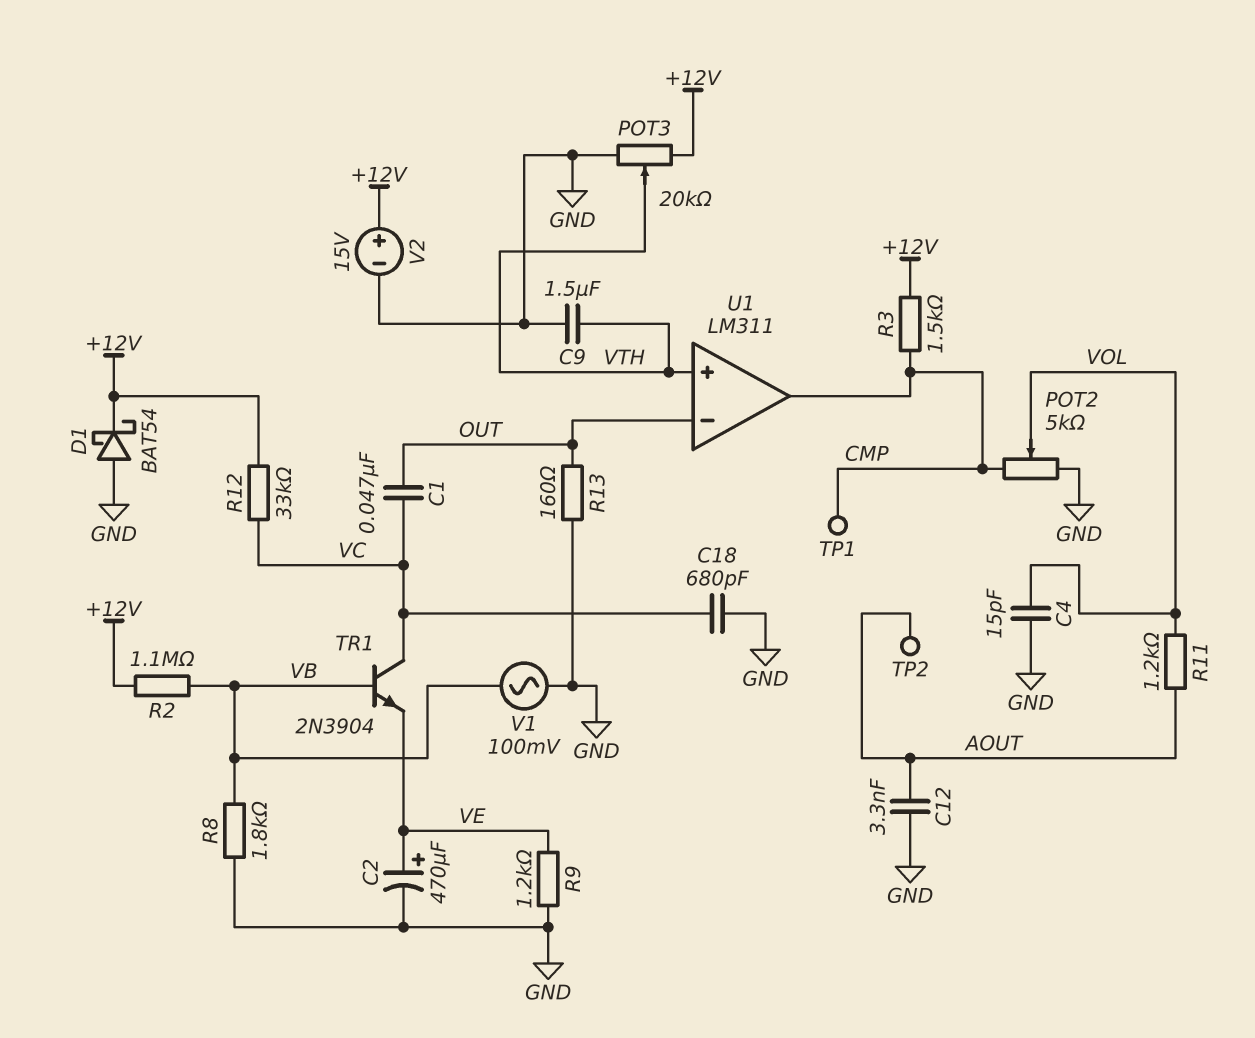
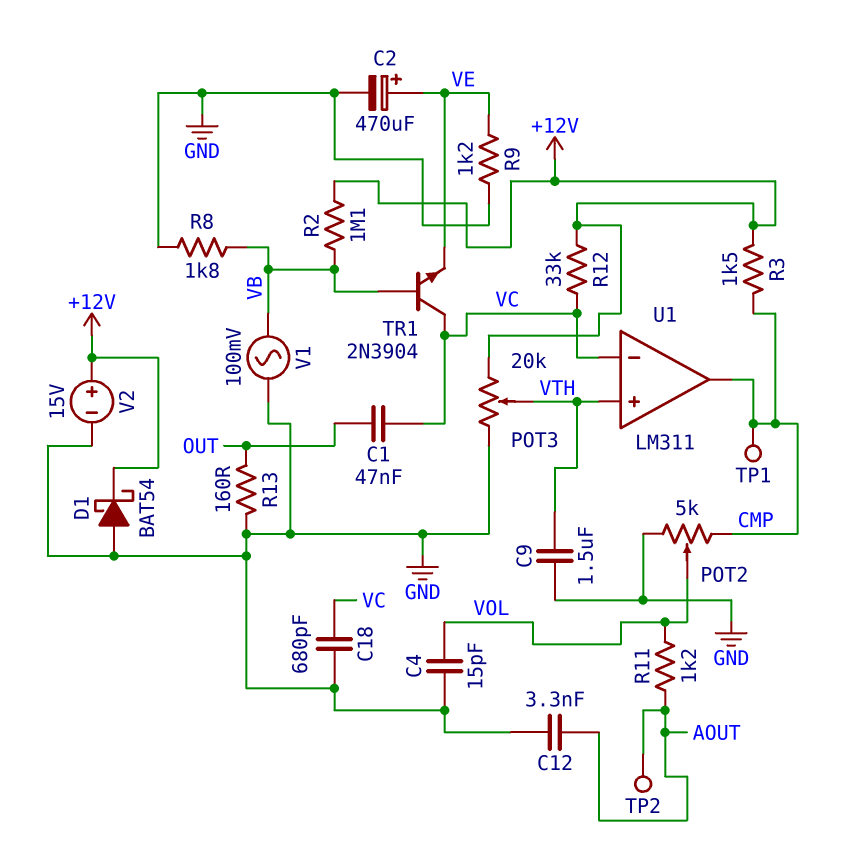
U1 pin in-: OUT -> VC

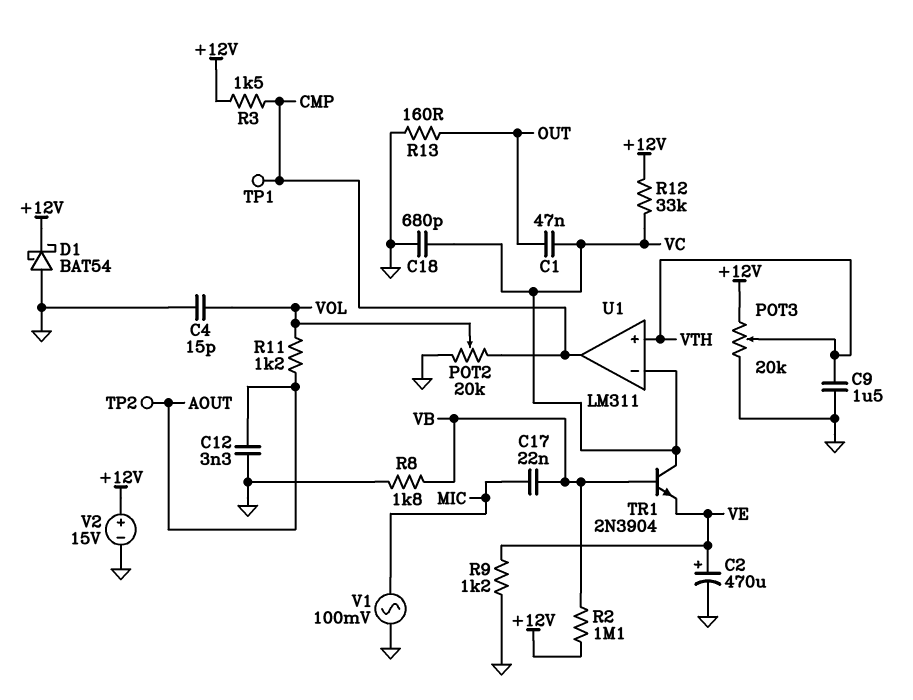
C17: none -> 22nF (MIC, VB)
POT2: 5k (CMP, GND, wiper VOL) -> 20k (CMP, GND, wiper VOL)
V1: AC 100mV (GND, VB) -> AC 100mV (GND, MIC)

